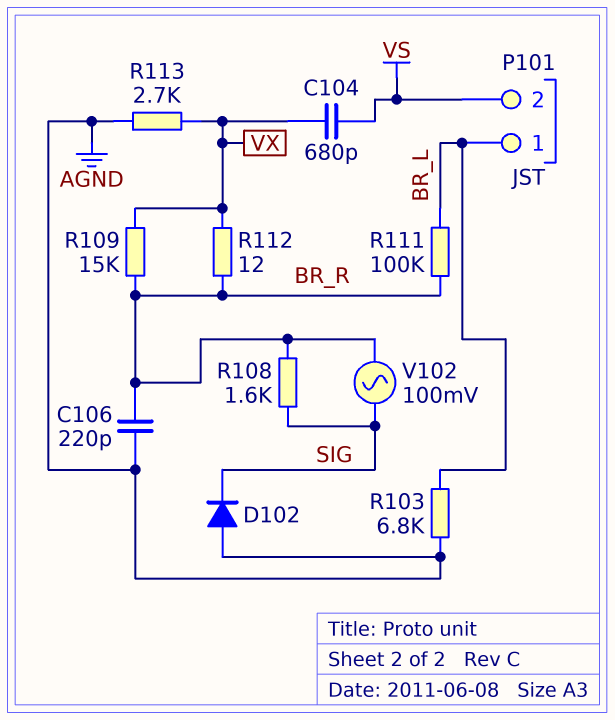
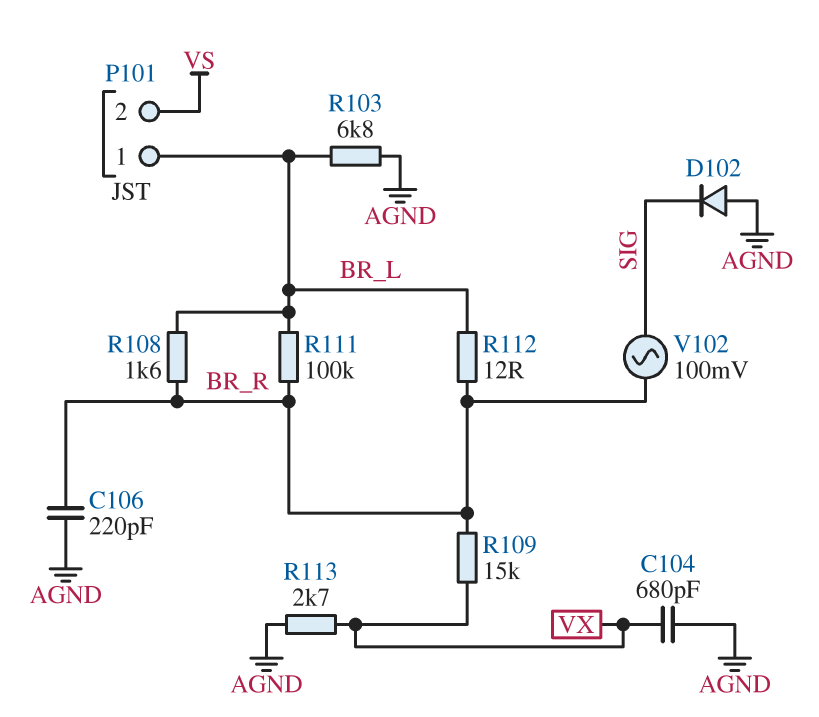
C104: 680pF (VS, VX) -> 680pF (AGND, VX)
R108: 1.6k (BR_R, SIG) -> 1.6k (BR_L, BR_R)
R112: 12 (BR_R, VX) -> 12 (BR_L, BR_R)

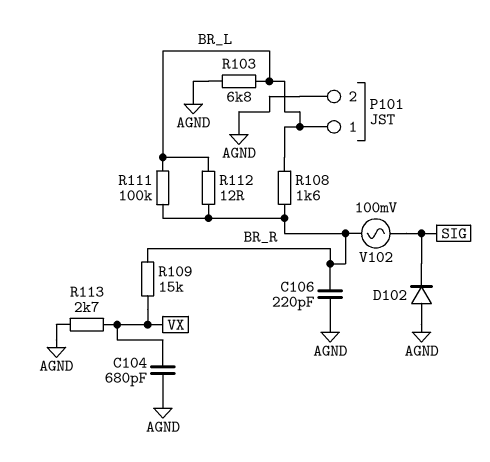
P101 pin 2: VS -> AGND

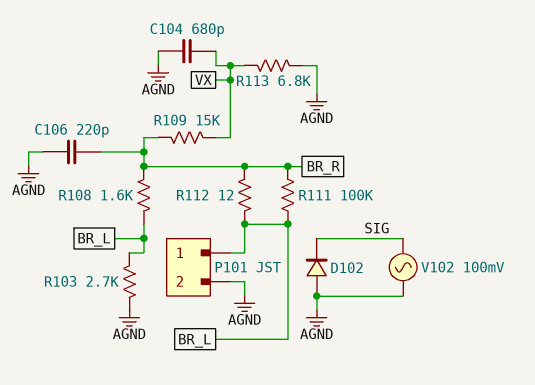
R103: 6.8k (AGND, BR_L) -> 2.7k (AGND, BR_L)
R113: 2.7k (AGND, VX) -> 6.8k (AGND, VX)
V102: AC 100mV (BR_R, SIG) -> AC 100mV (AGND, SIG)

